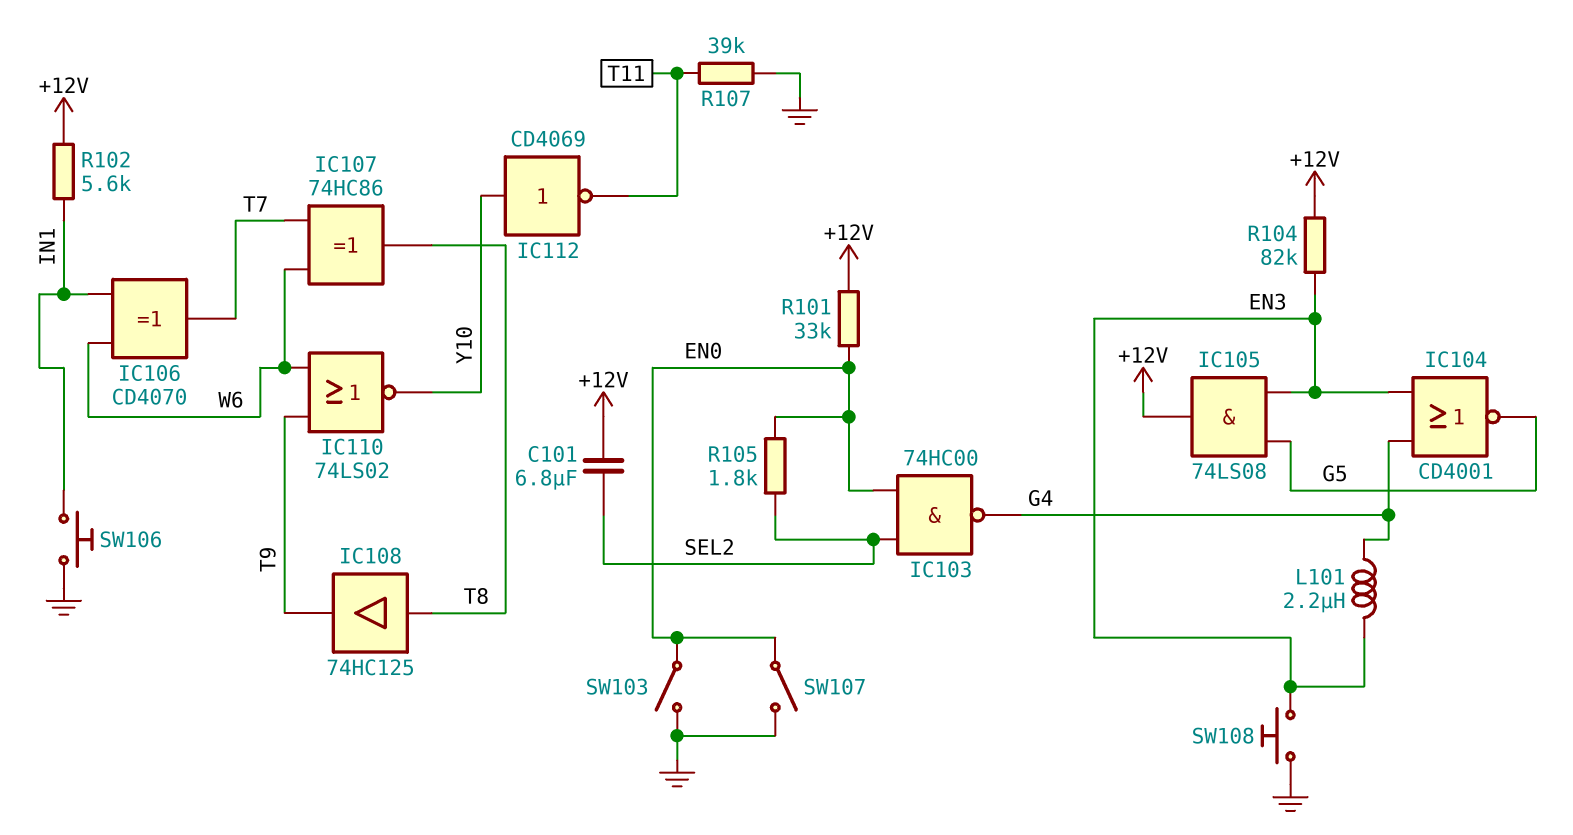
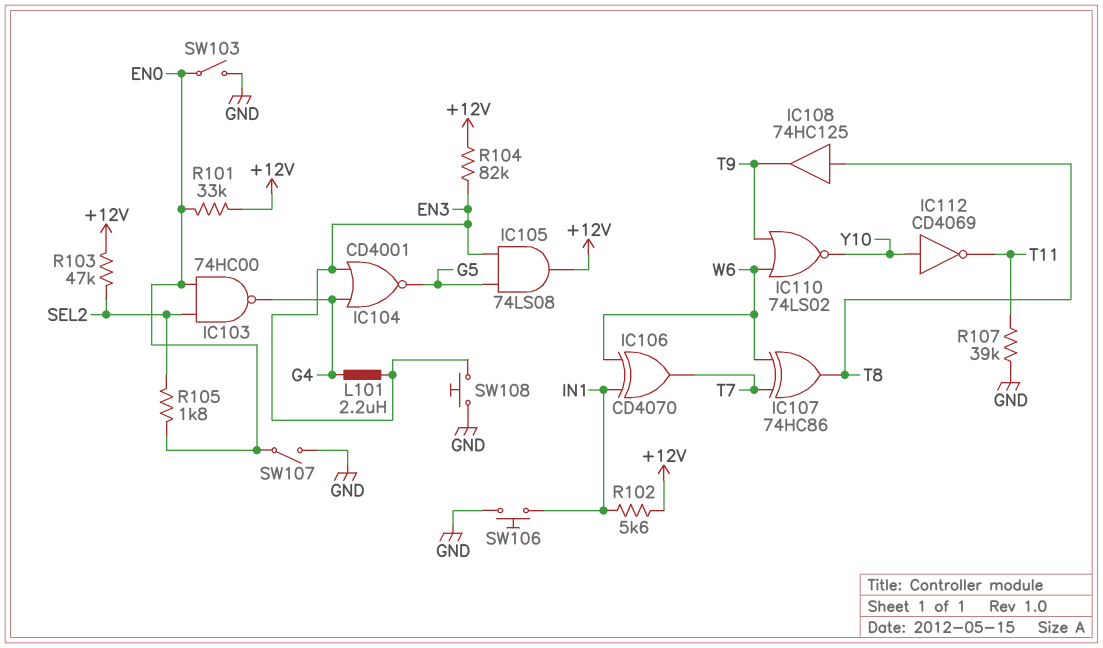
C101: 6.8uF (+12V, SEL2) -> none
R103: none -> 47k (+12V, SEL2)

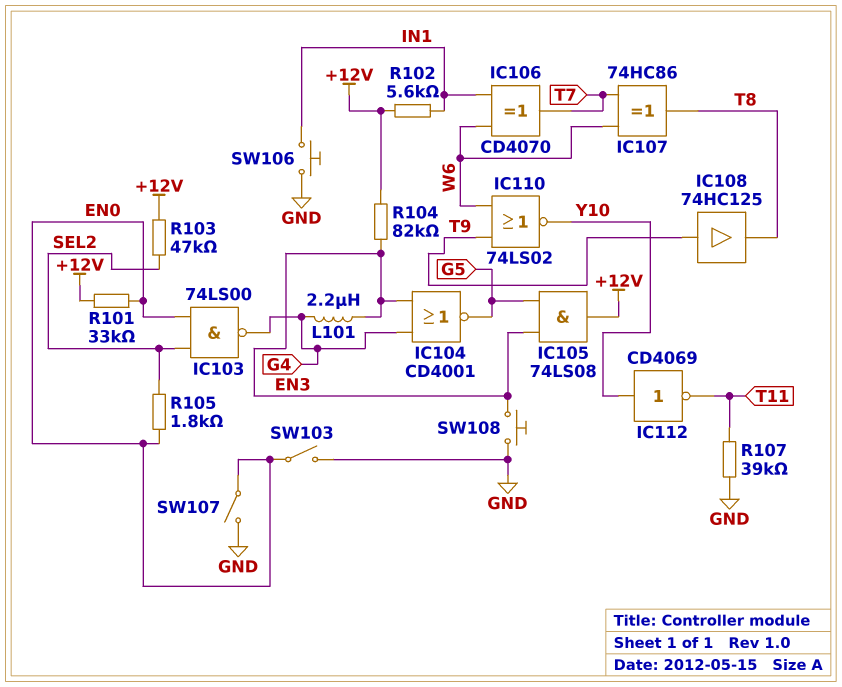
IC103: NAND 74HC00 (in EN0, in SEL2, out G4) -> NAND 74LS00 (in EN0, in SEL2, out G4)
IC108: buffer 74HC125 (in T8, out T9) -> buffer 74HC125 (in T9, out T8)

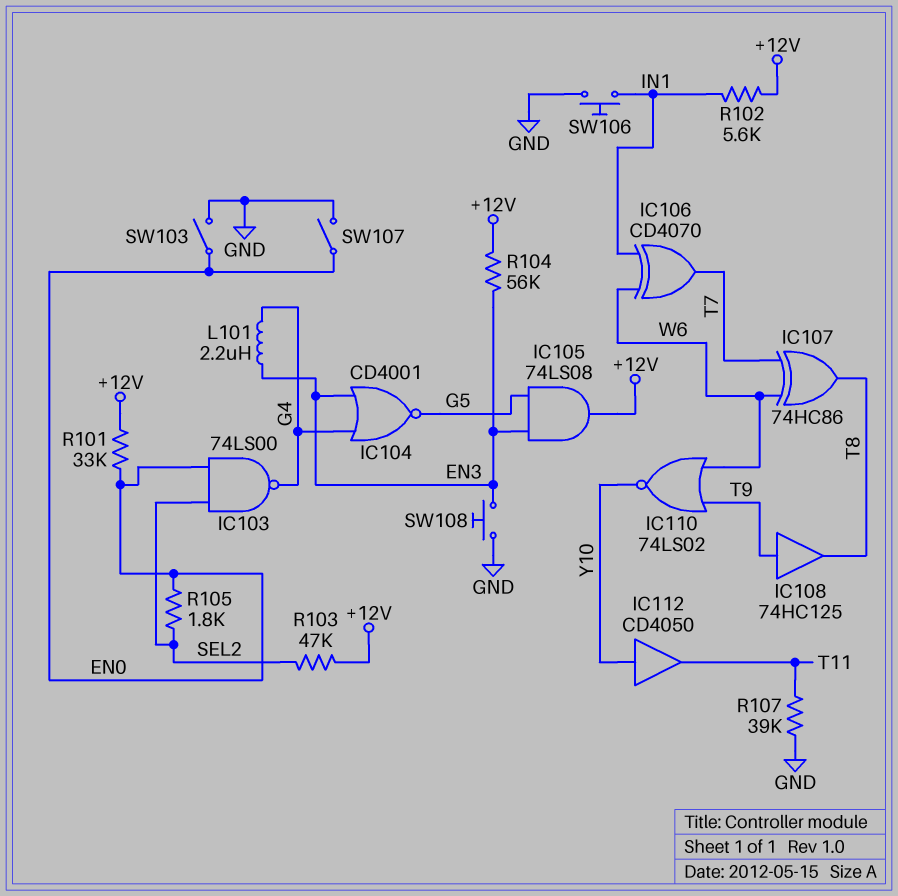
IC112: NOT CD4069 (in Y10, out T11) -> buffer CD4050 (in Y10, out T11)
R104: 82k (+12V, EN3) -> 56k (+12V, EN3)

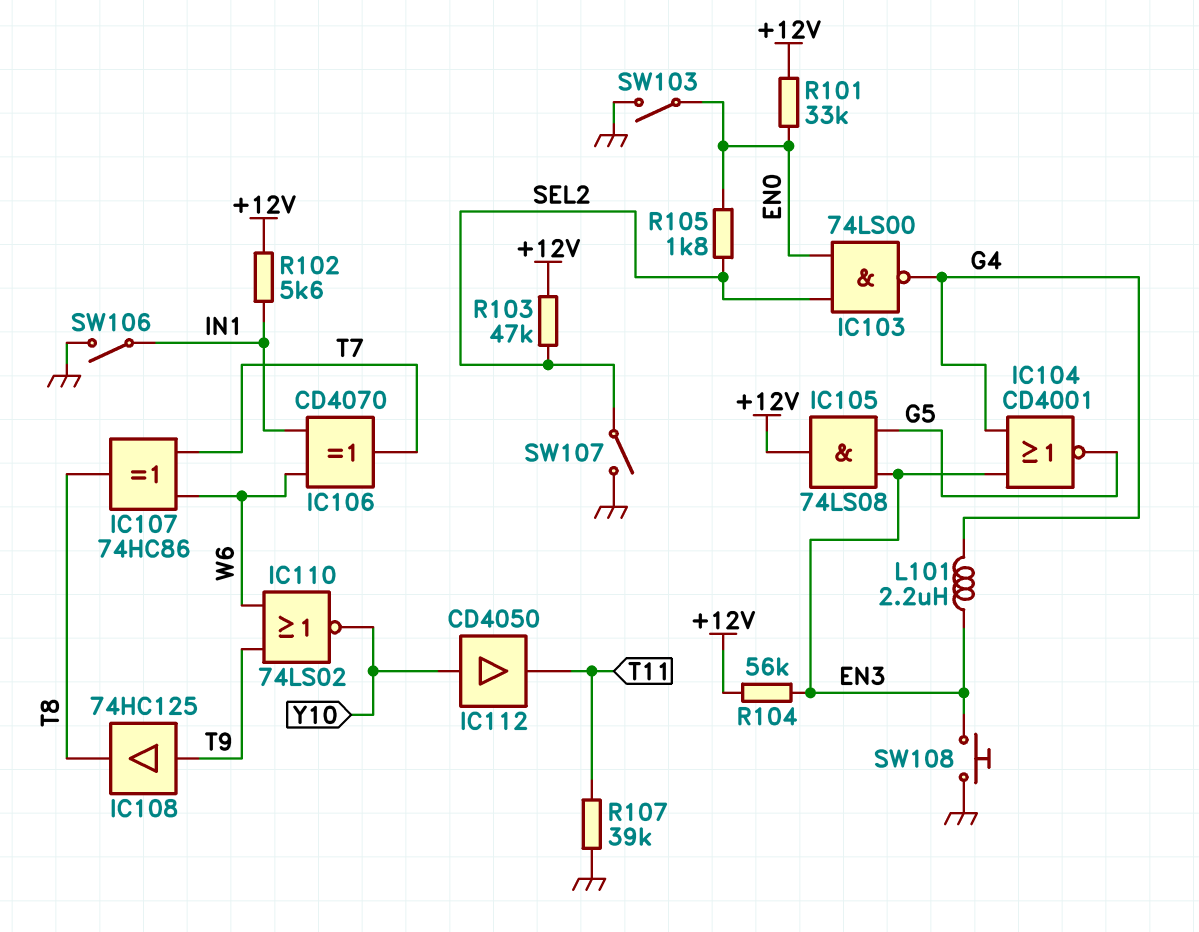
SW106: button (GND, IN1) -> switch (GND, IN1)
SW107: switch (EN0, GND) -> switch (GND, SEL2)

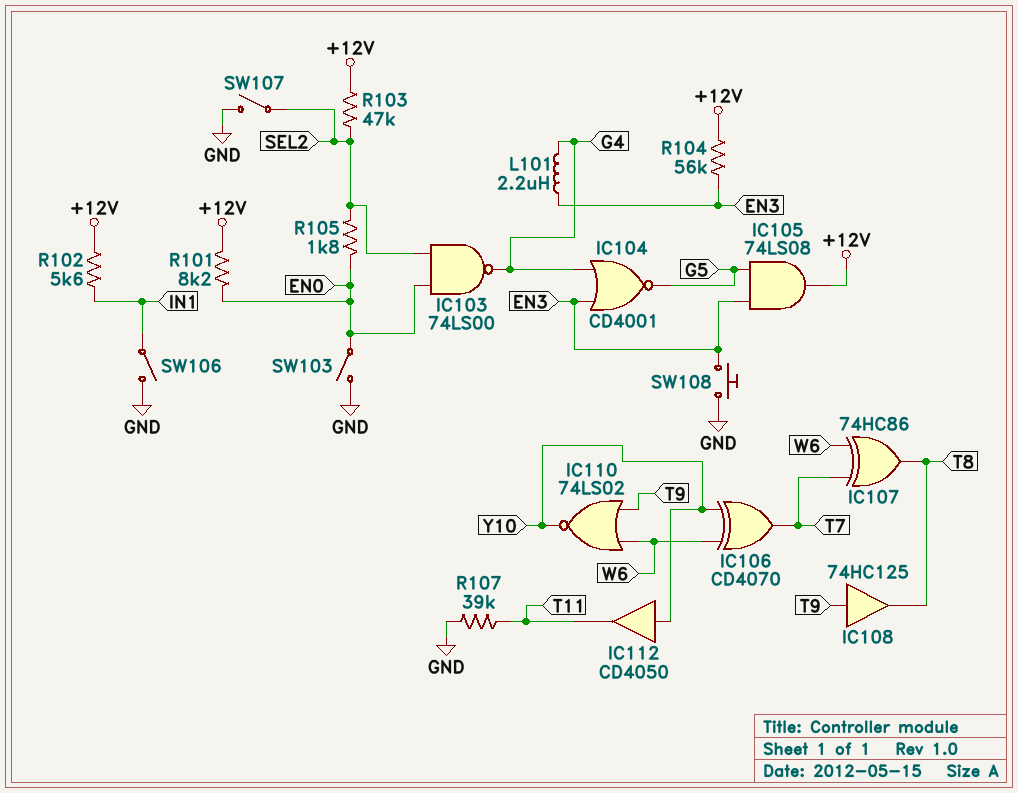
IC106: XOR CD4070 (in IN1, in W6, out T7) -> XOR CD4070 (in W6, in Y10, out T7)
R101: 33k (+12V, EN0) -> 8.2k (+12V, EN0)

